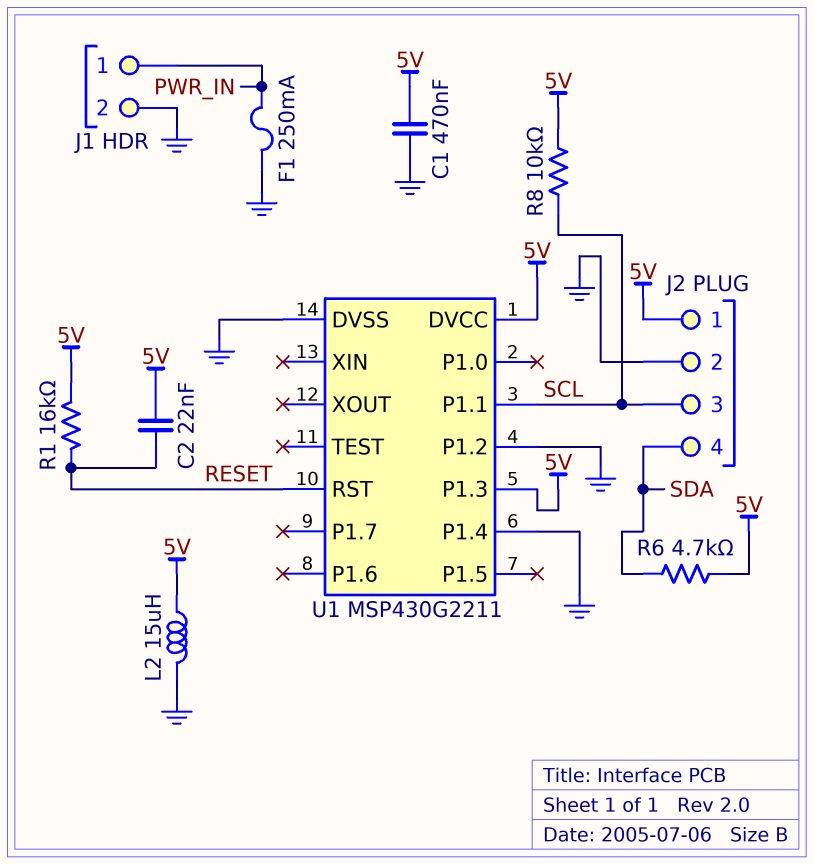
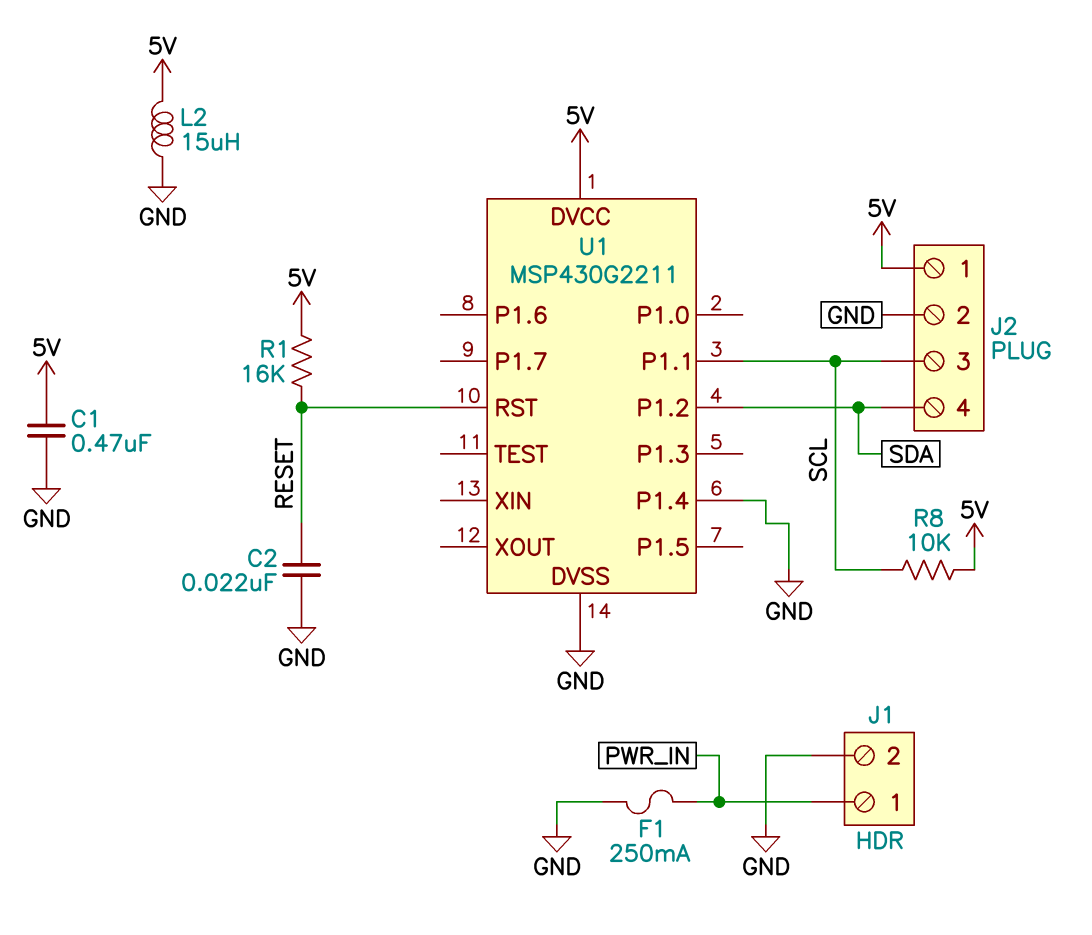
C2: 22nF (5V, RESET) -> 22nF (GND, RESET)
R6: 4.7k (5V, SDA) -> none
U1 pin P1.2: GND -> SDA
U1 pin P1.3: 5V -> none

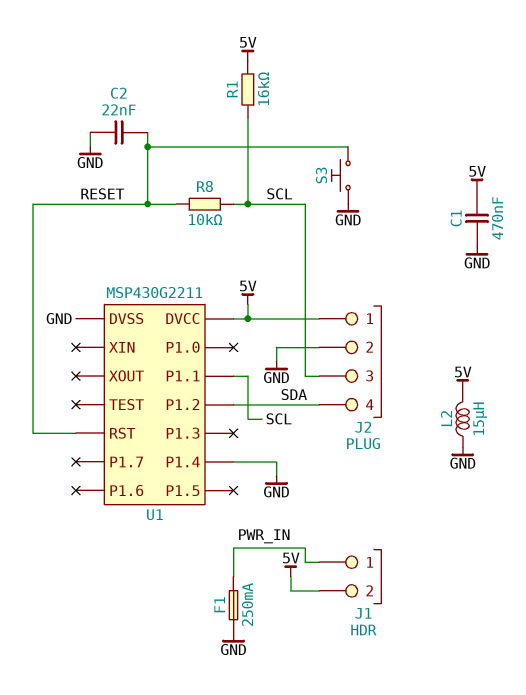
J1 pin 2: GND -> 5V
R1: 16k (5V, RESET) -> 16k (5V, SCL)
R8: 10k (5V, SCL) -> 10k (RESET, SCL)
S3: none -> button (GND, RESET)

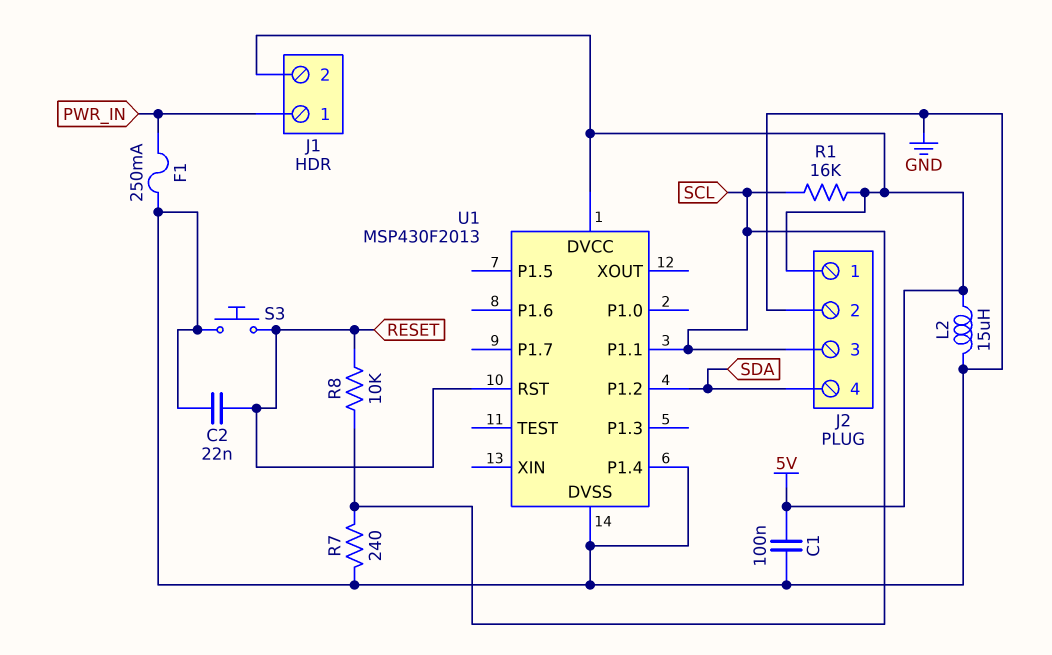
C1: 470nF (5V, GND) -> 100nF (5V, GND)
R7: none -> 240 (GND, SCL)
U1: MSP430G2211 -> MSP430F2013

